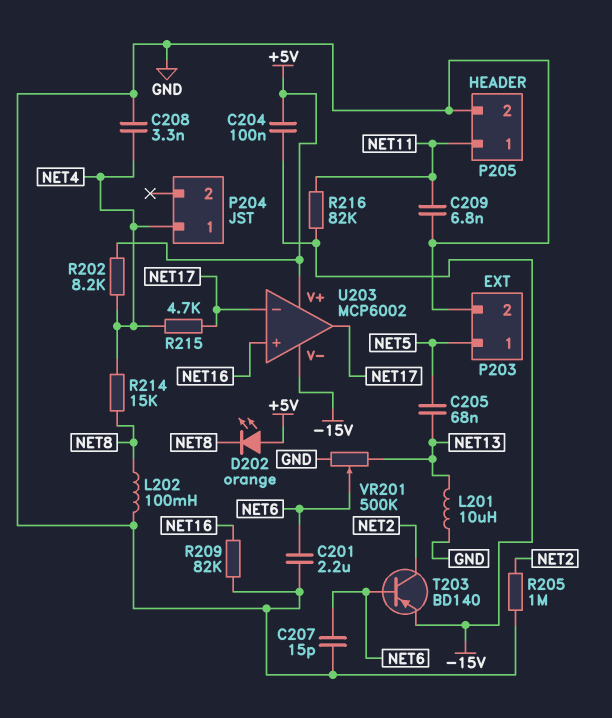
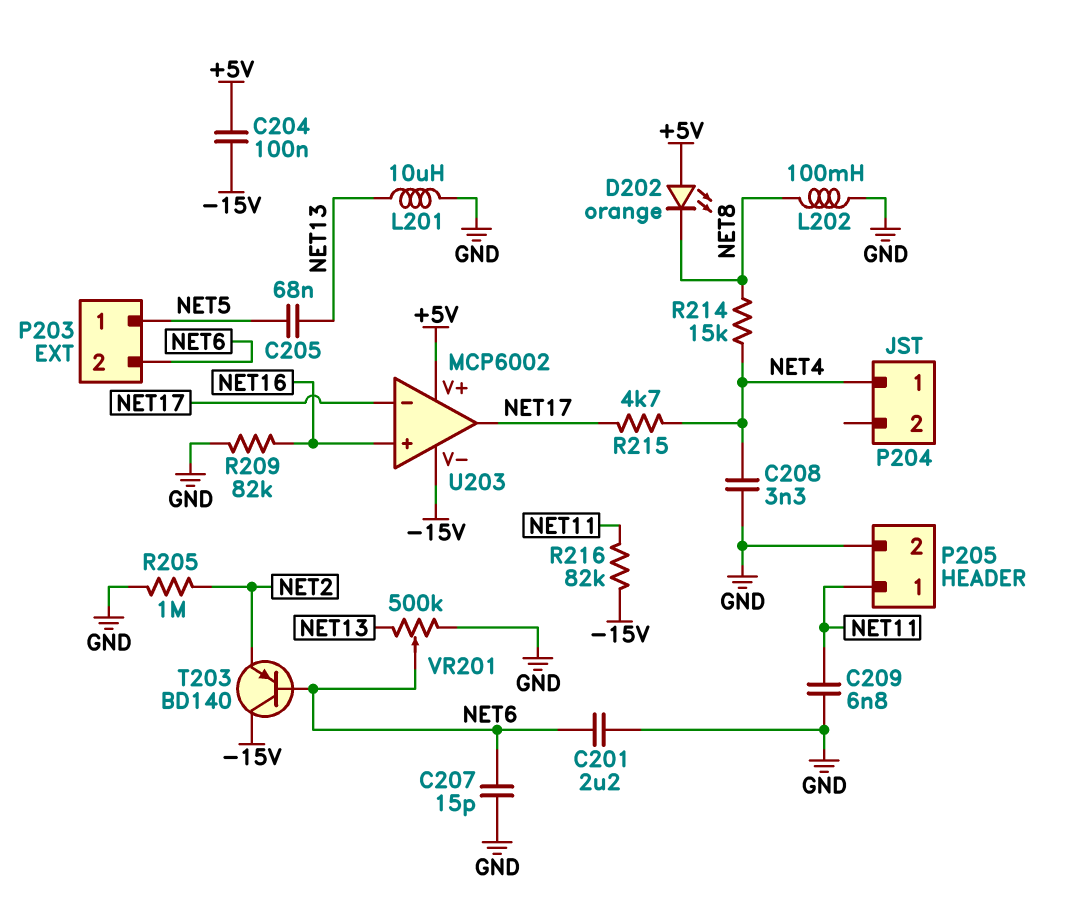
P203 pin 2: GND -> NET6
R202: 8.2k (+5V, NET4) -> none
T203: PNP BD140 (B NET6, C NET2, E -15V) -> PNP BD140 (B NET6, C -15V, E NET2)

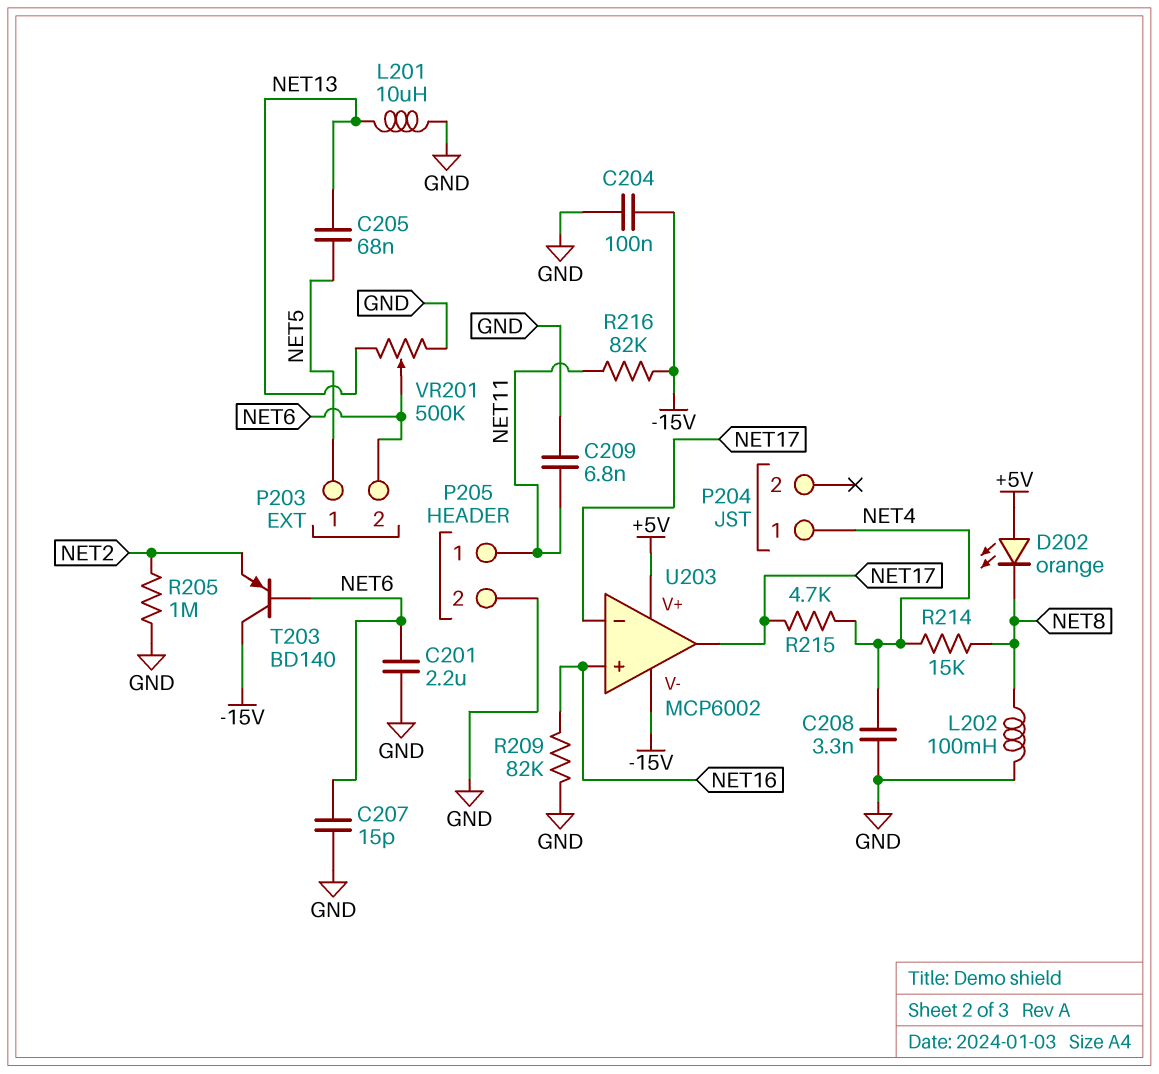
C204: 100nF (+5V, -15V) -> 100nF (-15V, GND)

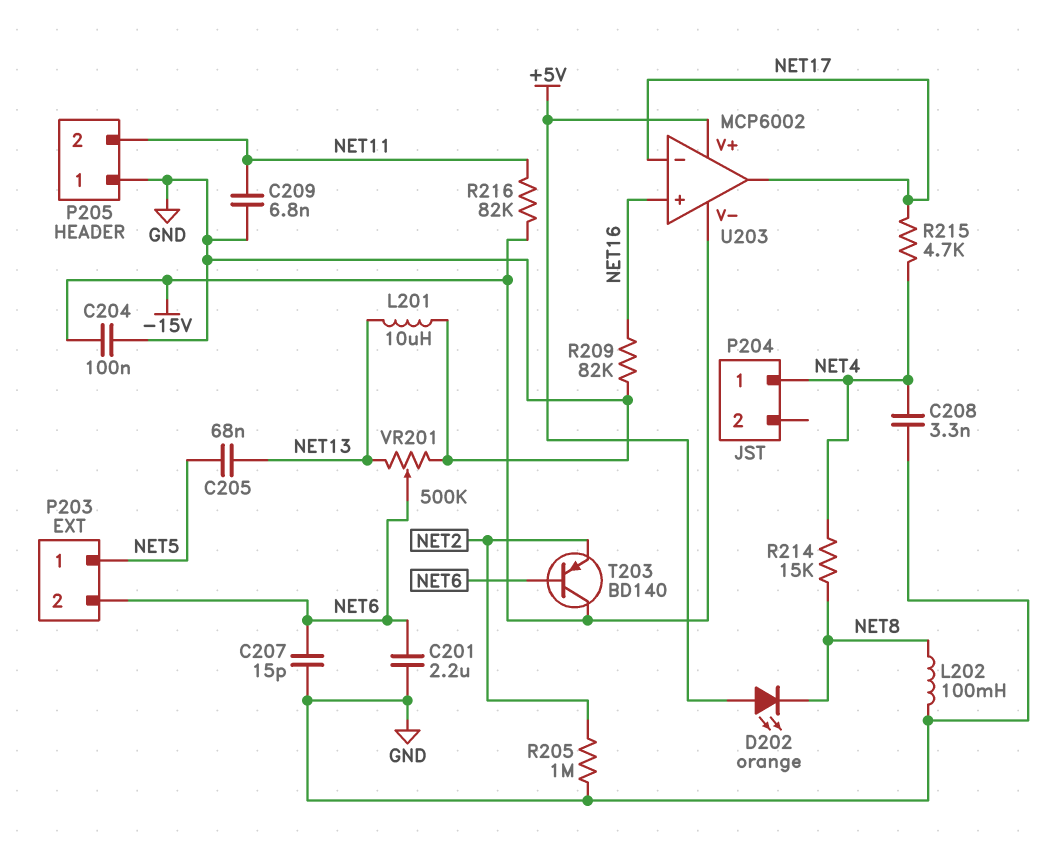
P205 pin 1: NET11 -> GND
P205 pin 2: GND -> NET11

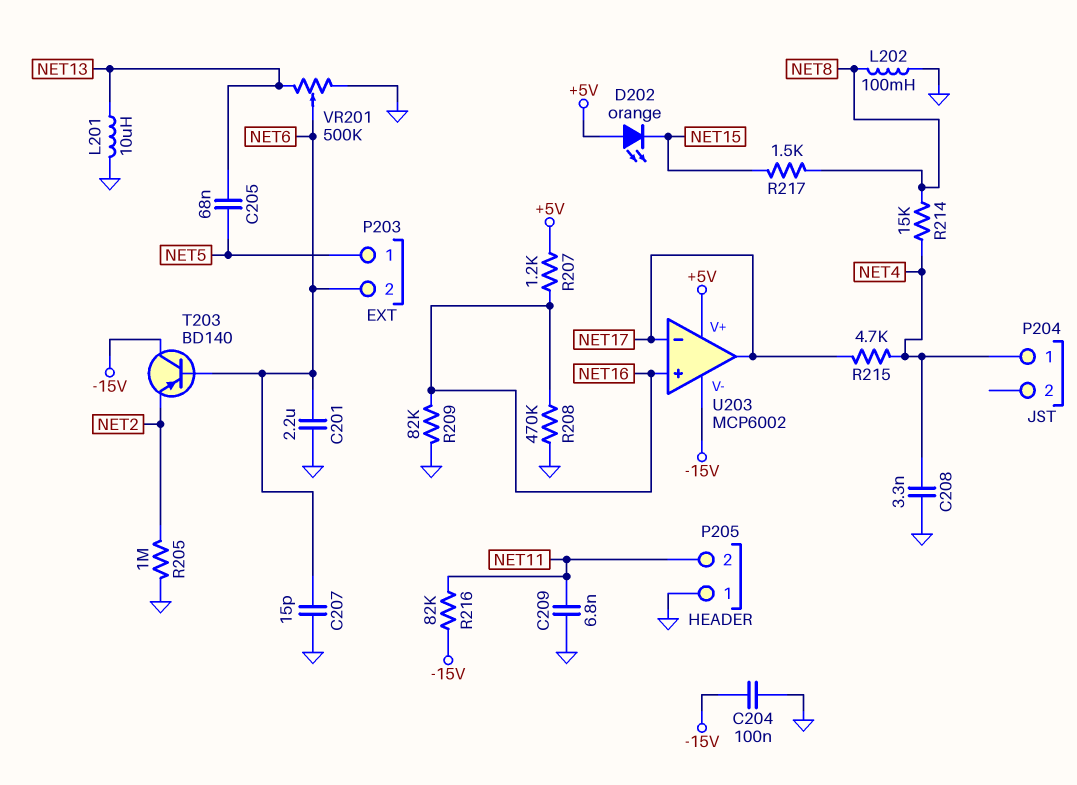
D202: LED orange (A +5V, K NET8) -> LED orange (A +5V, K NET15)
R207: none -> 1.2k (+5V, NET16)
R208: none -> 470k (GND, NET16)
R217: none -> 1.5k (NET8, NET15)

